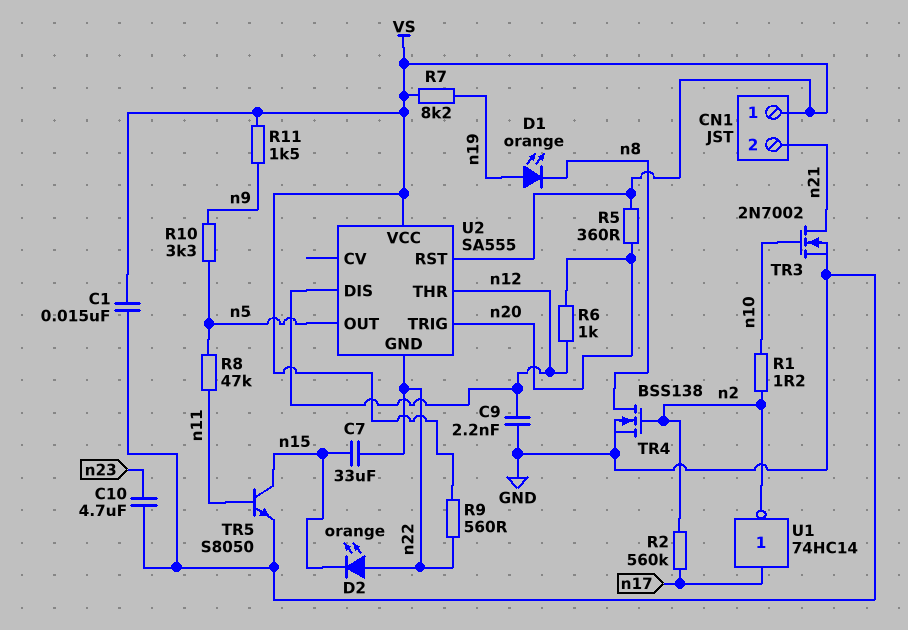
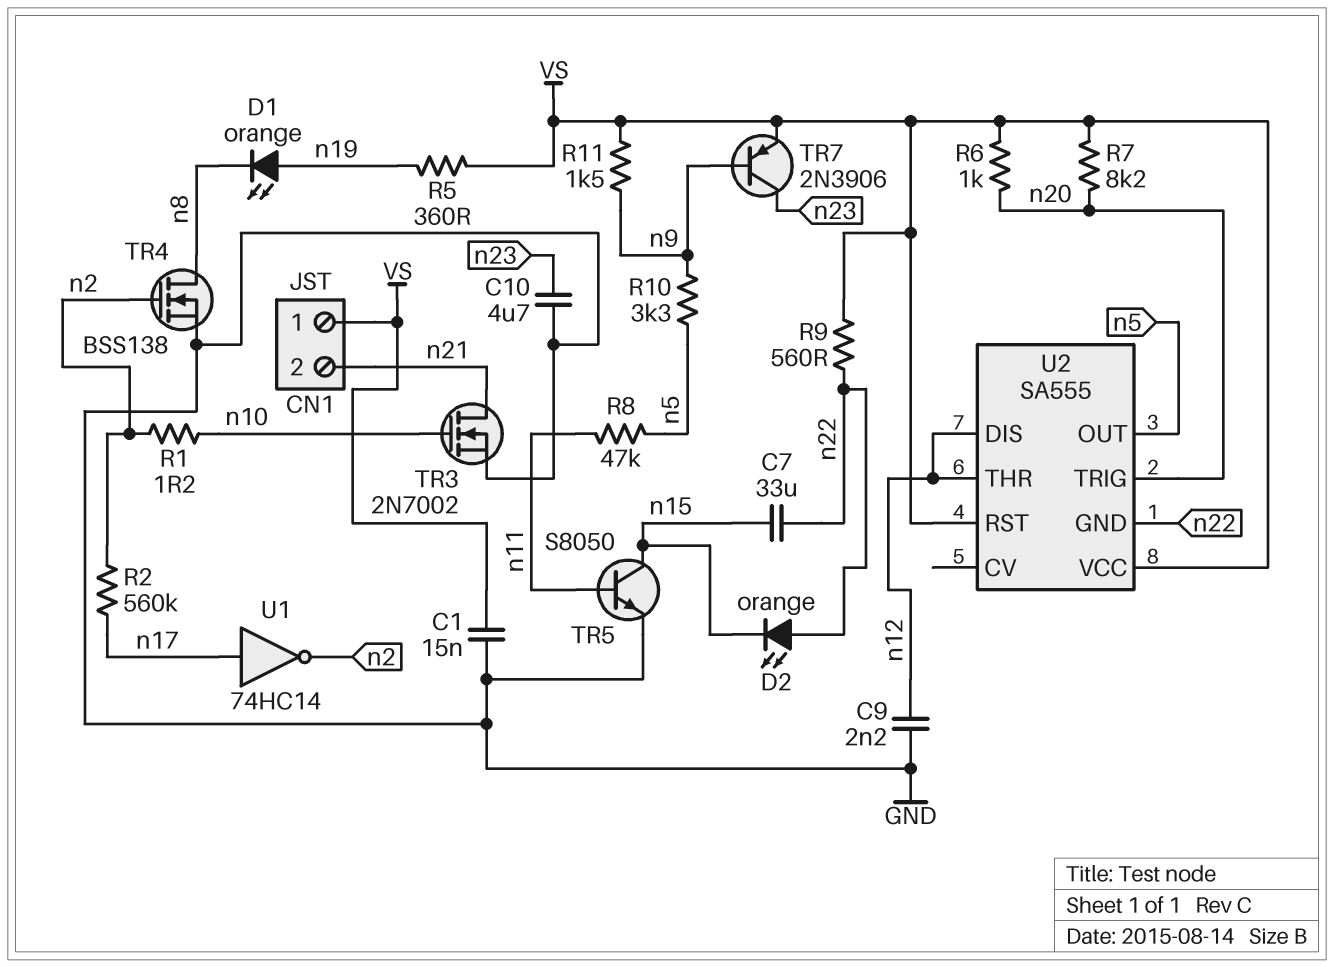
R5: 360 (VS, n20) -> 360 (VS, n19)
R6: 1k (n12, n20) -> 1k (VS, n20)
R7: 8.2k (VS, n19) -> 8.2k (VS, n20)
TR7: none -> PNP 2N3906 (B n9, C n23, E VS)

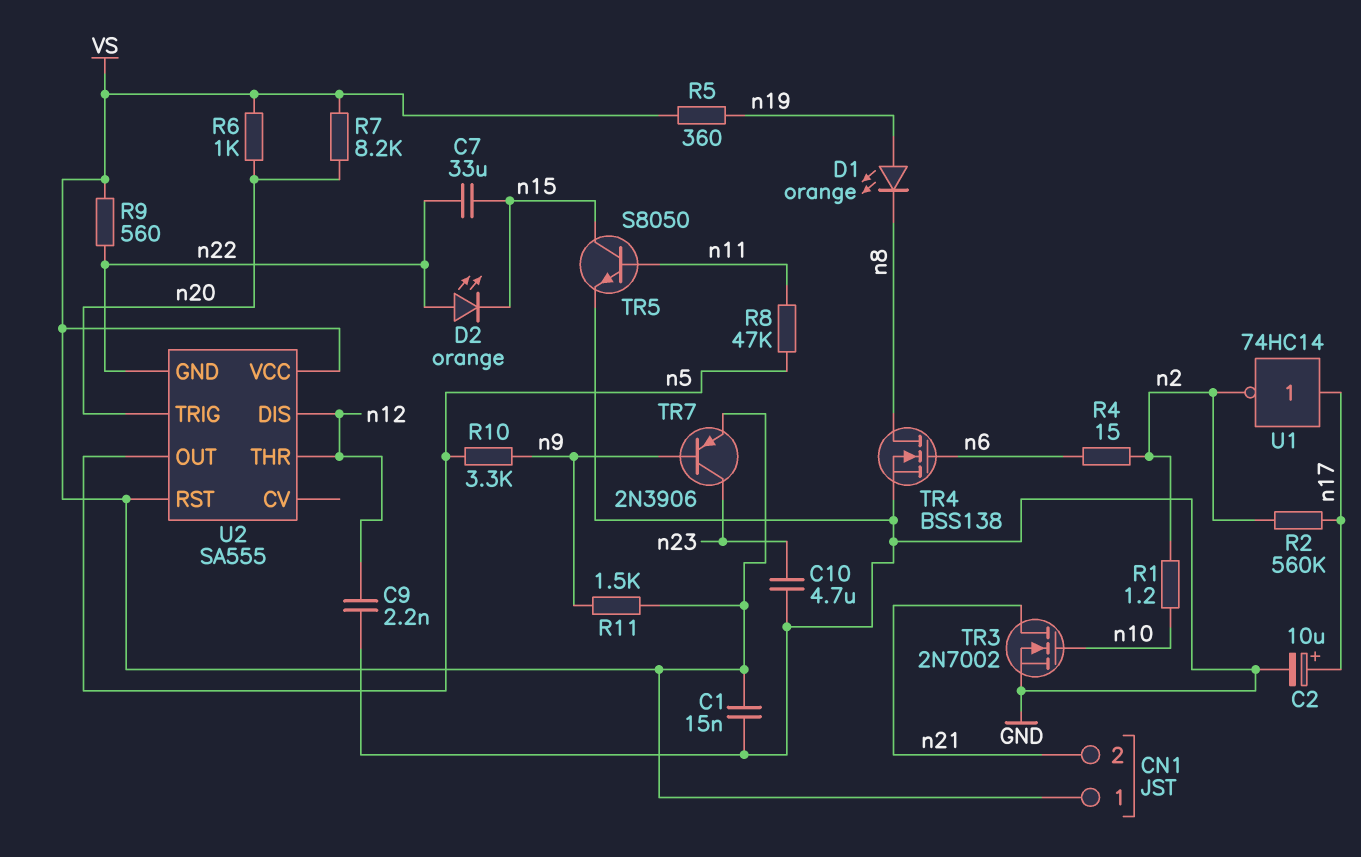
C2: none -> 10uF (plus n17, minus GND)
R4: none -> 15 (n2, n6)
TR4: NMOS BSS138 (G n2, D n8, S GND) -> NMOS BSS138 (G n6, D n8, S GND)

